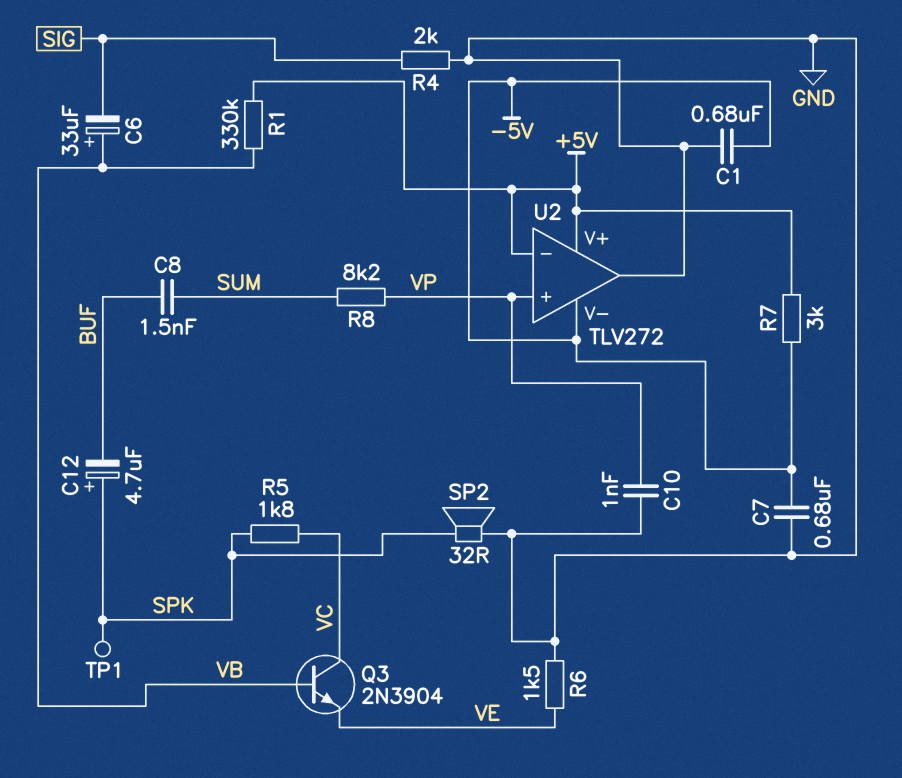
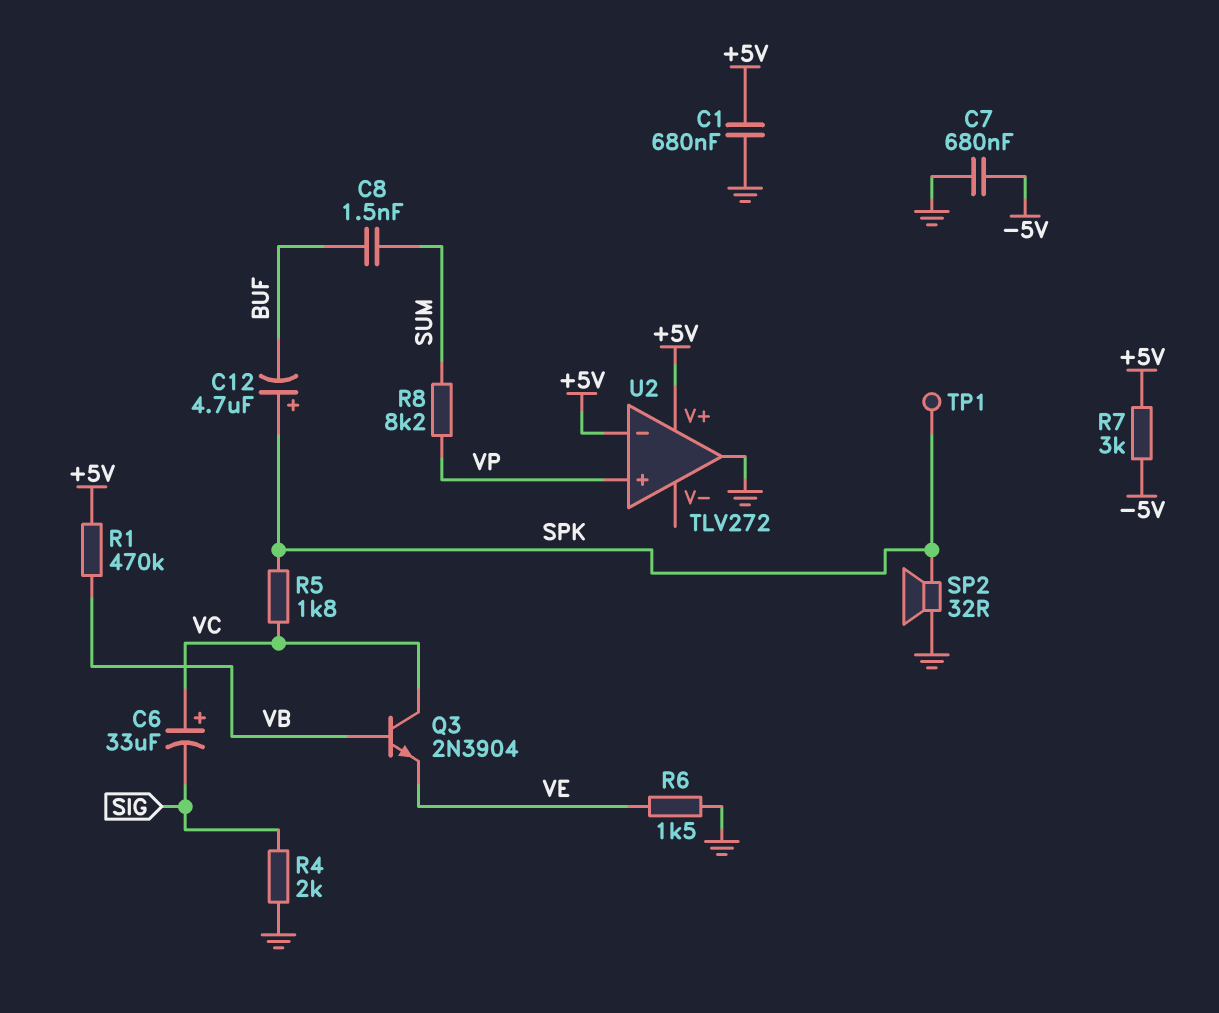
C1: 680nF (-5V, GND) -> 680nF (+5V, GND)
C6: 33uF (plus VB, minus SIG) -> 33uF (plus VC, minus SIG)
C10: 1nF (GND, VP) -> none
R1: 330k (+5V, VB) -> 470k (+5V, VB)
U2 pin V-: -5V -> none

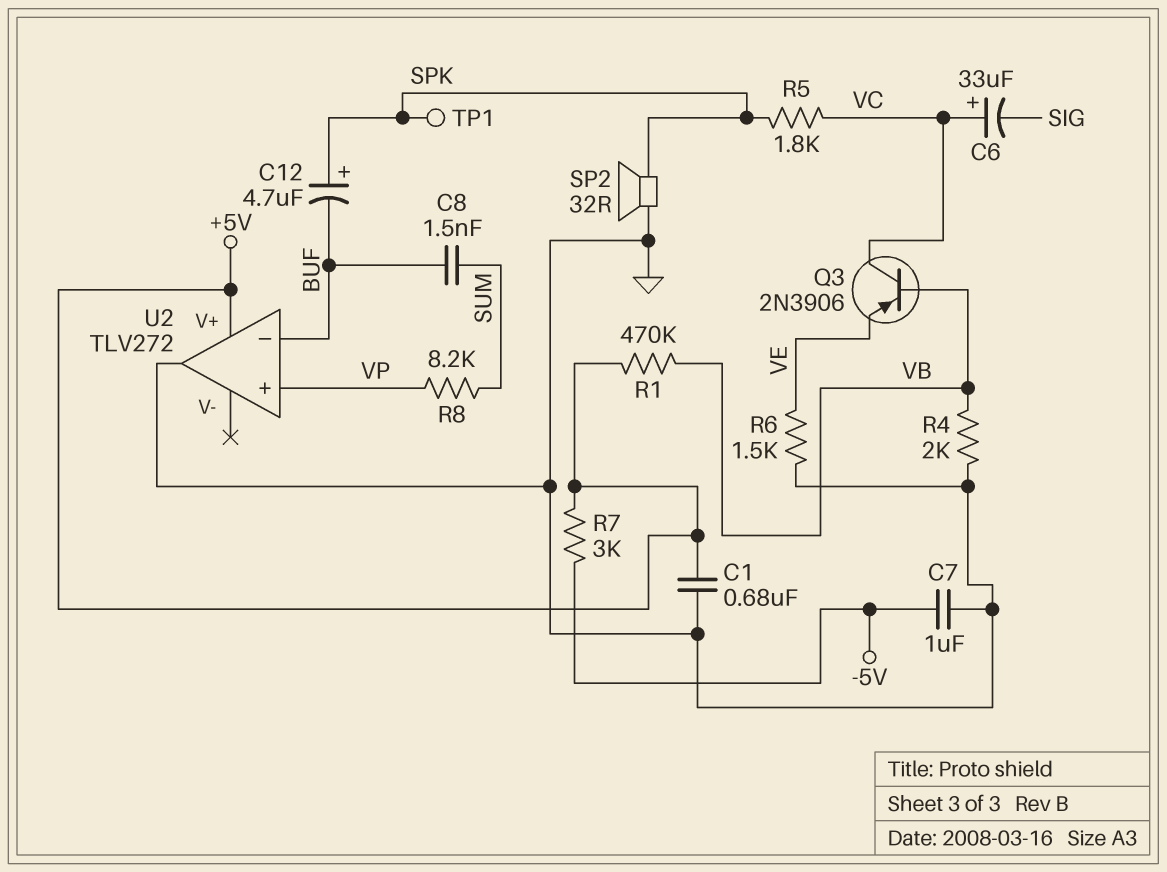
C7: 680nF (-5V, GND) -> 1uF (-5V, GND)
Q3: NPN 2N3904 (B VB, C VC, E VE) -> PNP 2N3906 (B VB, C VC, E VE)
R4: 2k (GND, SIG) -> 2k (GND, VB)
U2 pin in-: +5V -> BUF

